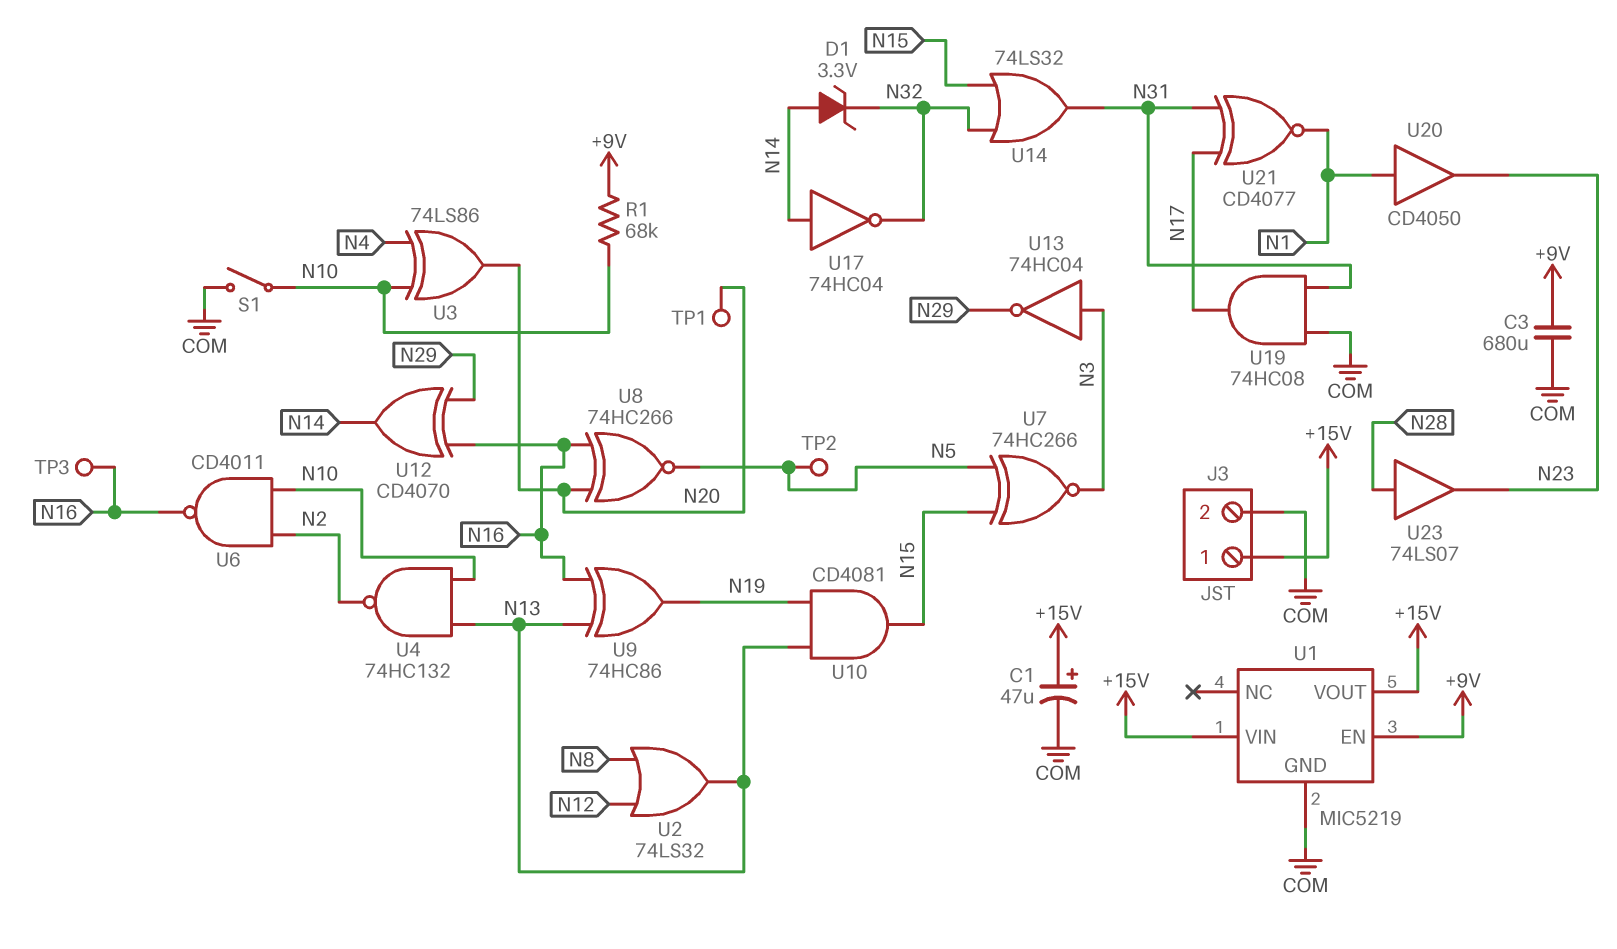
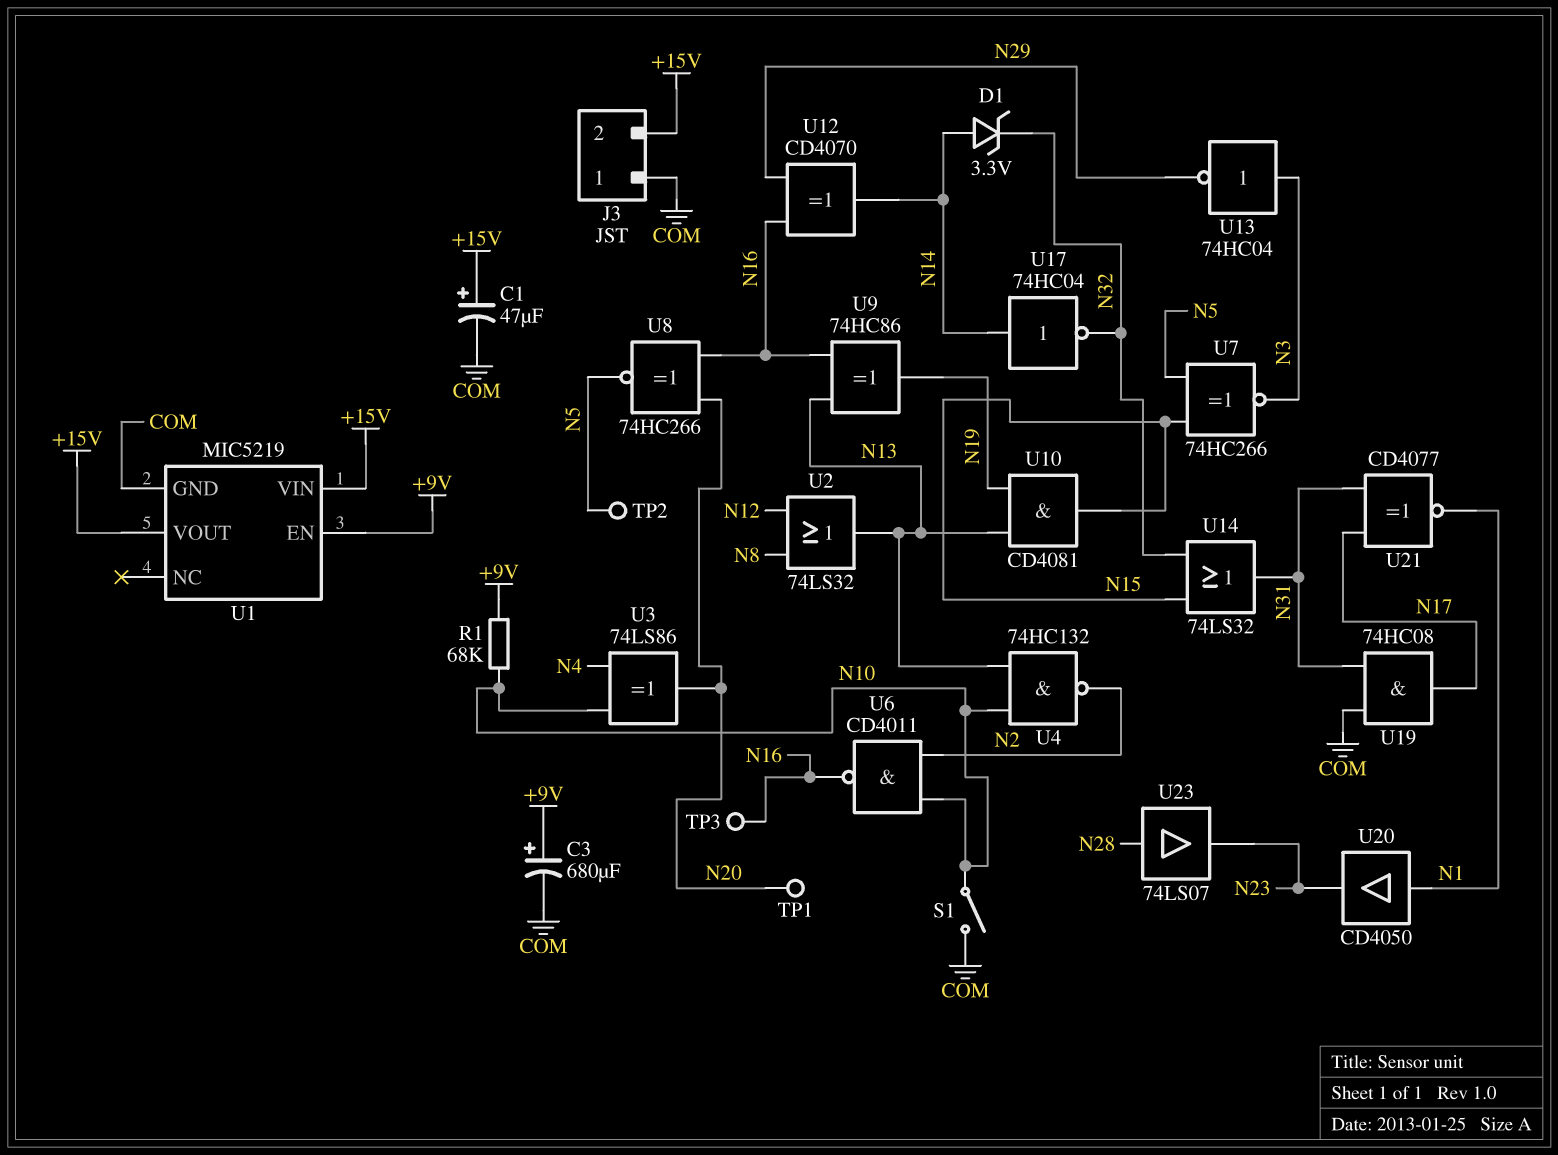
C3: 680uF (+9V, COM) -> 680uF (plus +9V, minus COM)
J3 pin 1: +15V -> COM
J3 pin 2: COM -> +15V

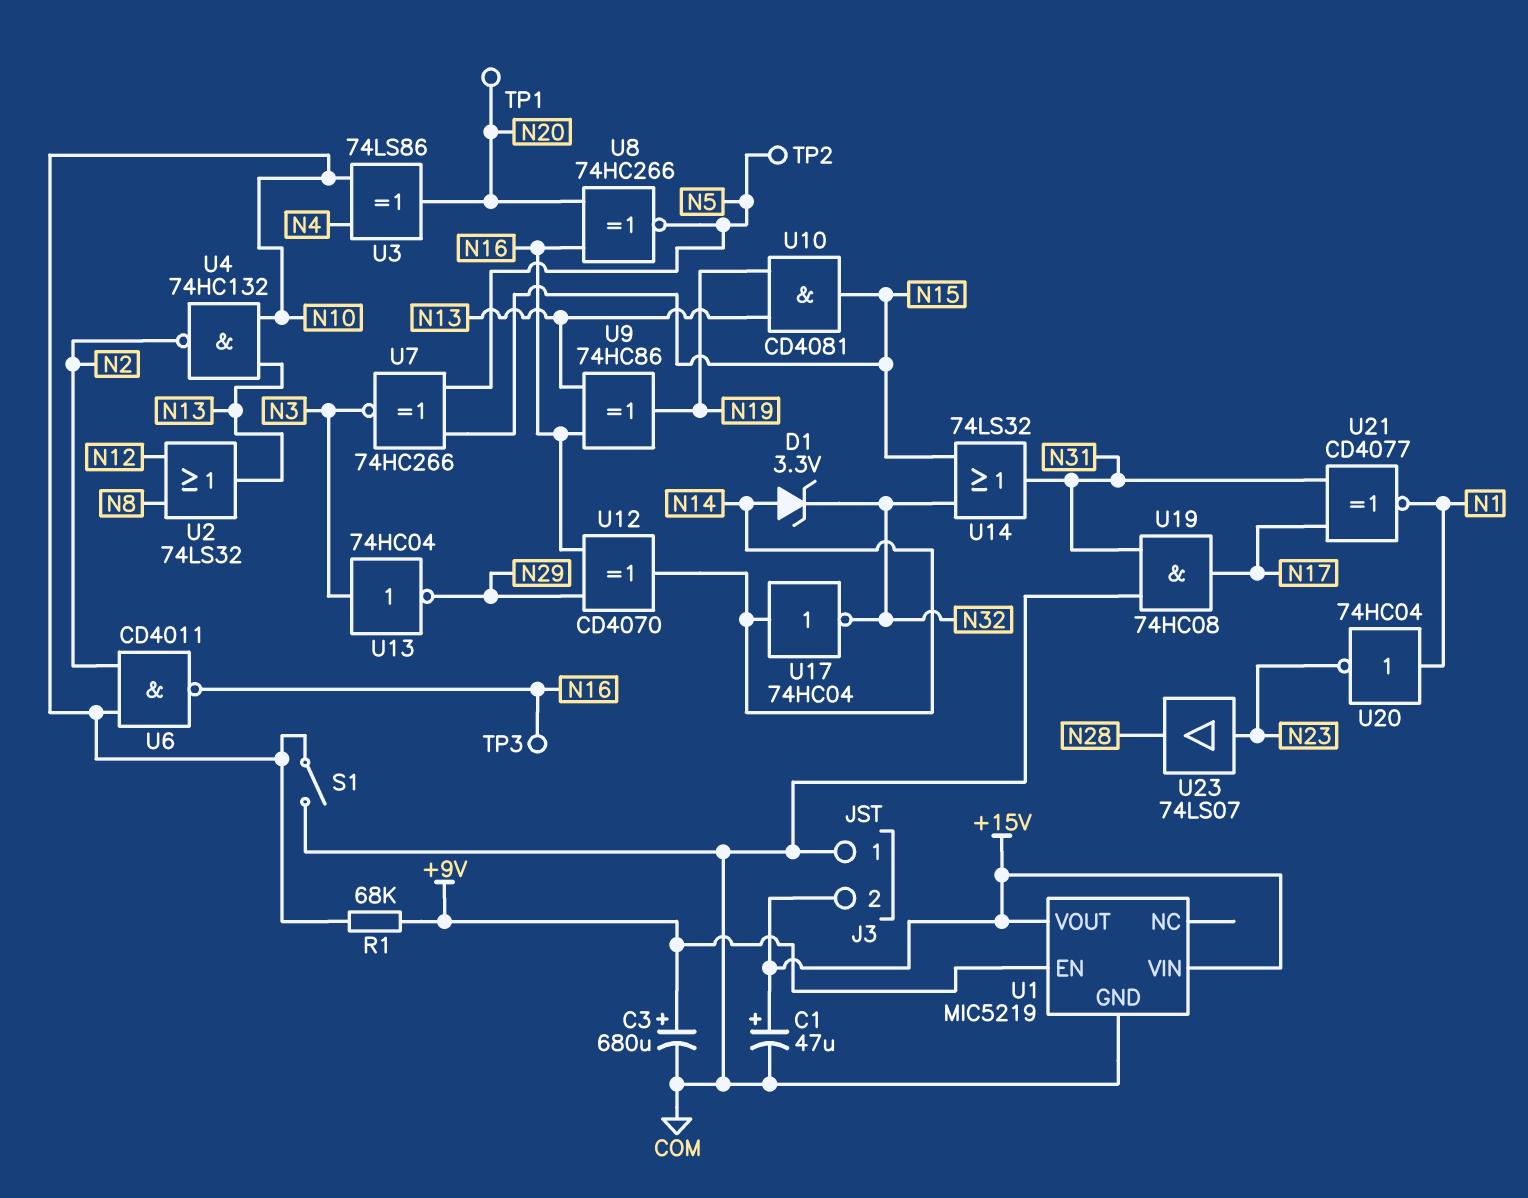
U20: buffer CD4050 (in N1, out N23) -> NOT 74HC04 (in N1, out N23)
U23: buffer 74LS07 (in N28, out N23) -> buffer 74LS07 (in N23, out N28)

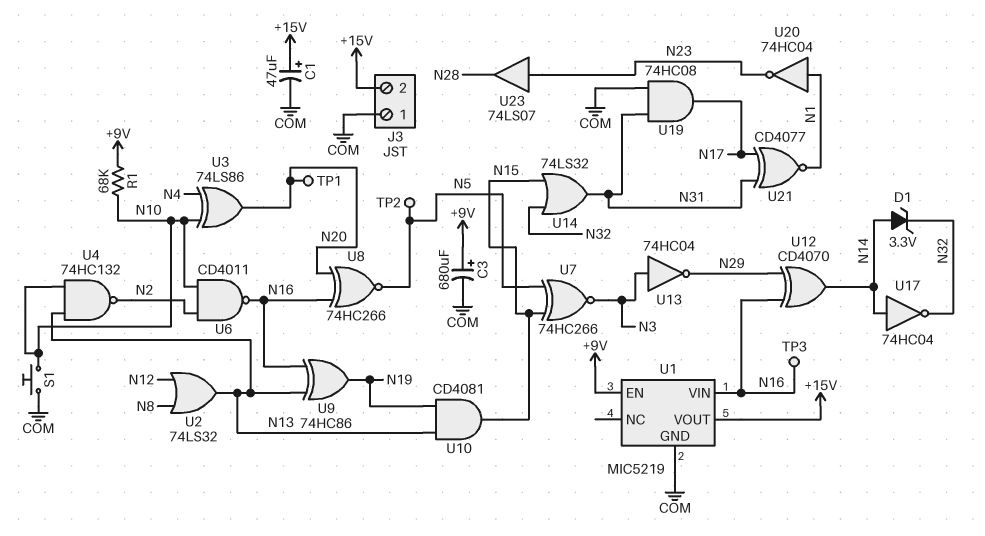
S1: switch (COM, N10) -> button (COM, N10)
U1 pin VIN: +15V -> N16

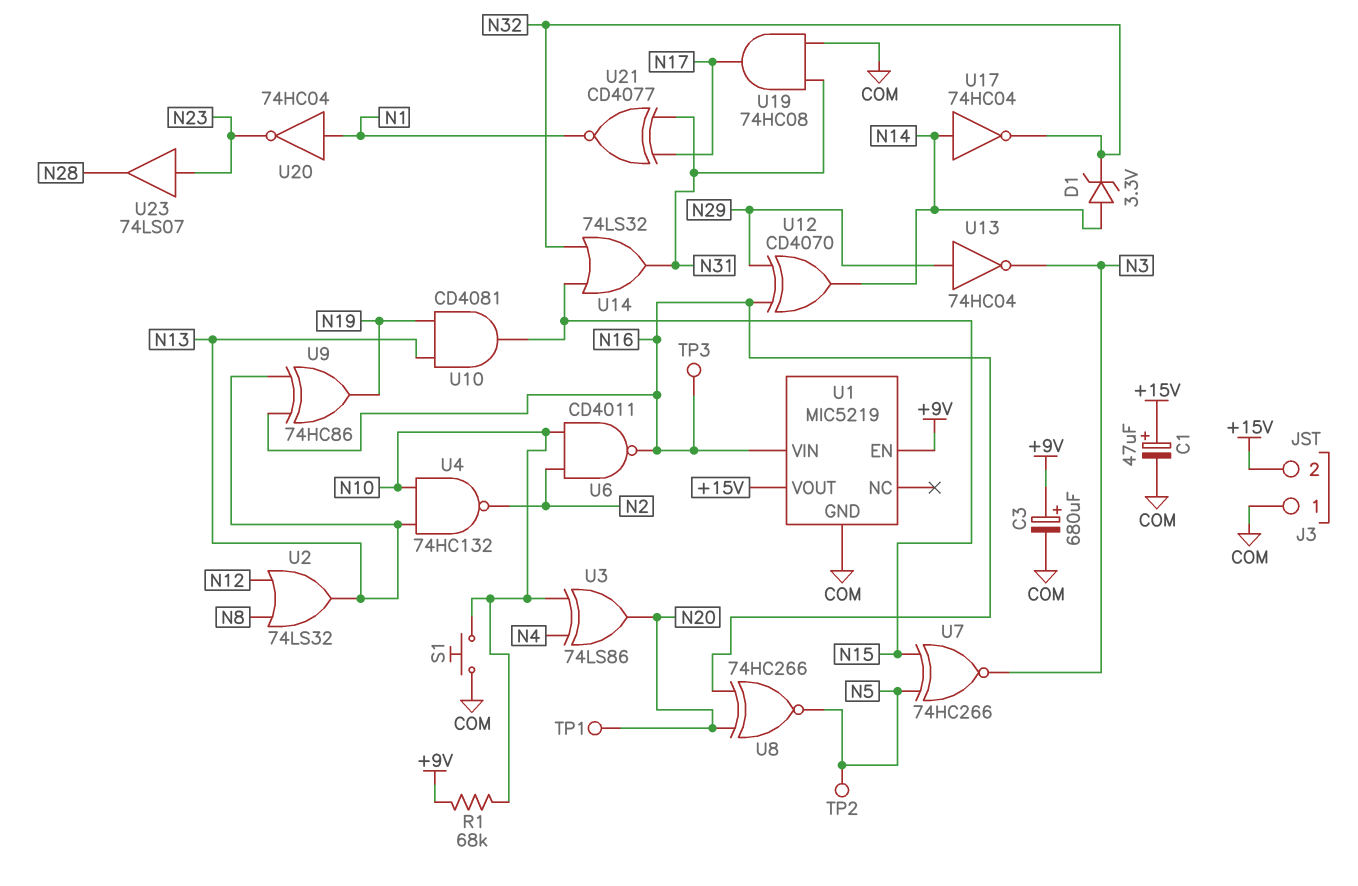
U13: NOT 74HC04 (in N3, out N29) -> NOT 74HC04 (in N29, out N3)

